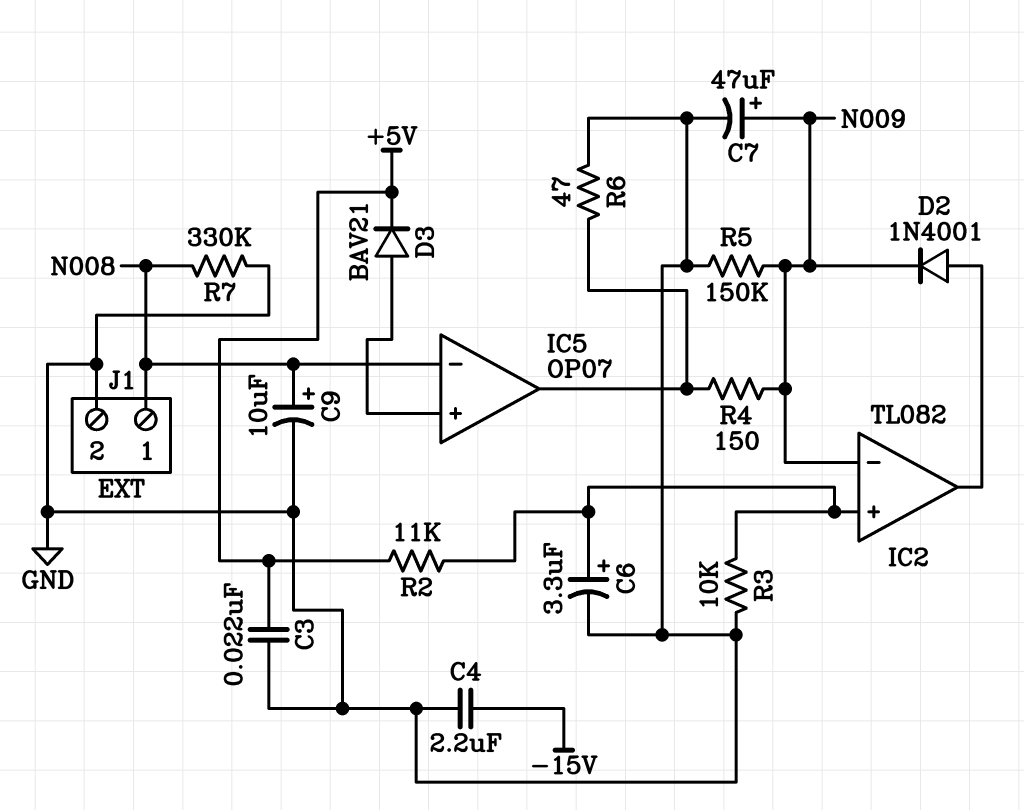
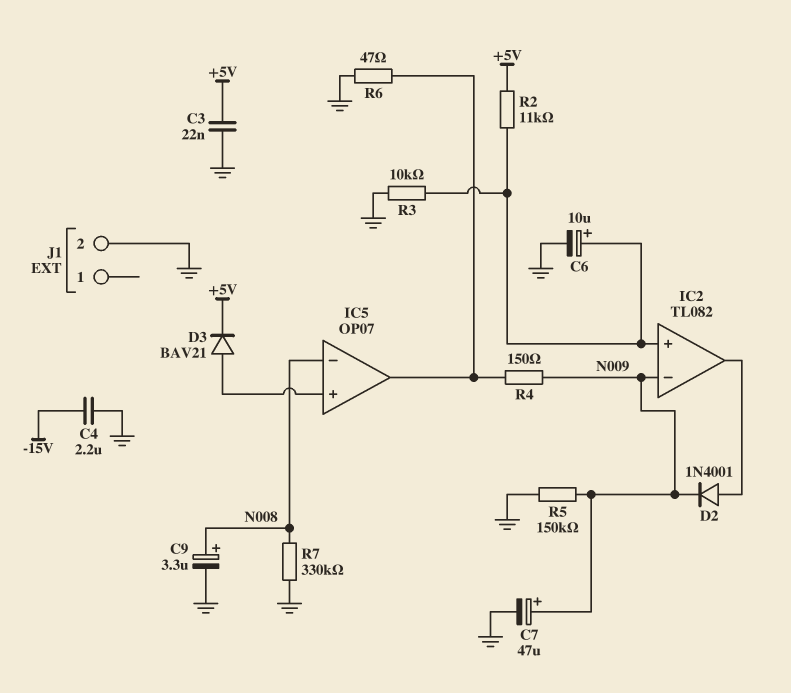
C6: 3.3uF (plus IC2/in+, minus GND) -> 10uF (plus IC2/in+, minus GND)
C9: 10uF (plus N008, minus GND) -> 3.3uF (plus N008, minus GND)
J1 pin 1: N008 -> none

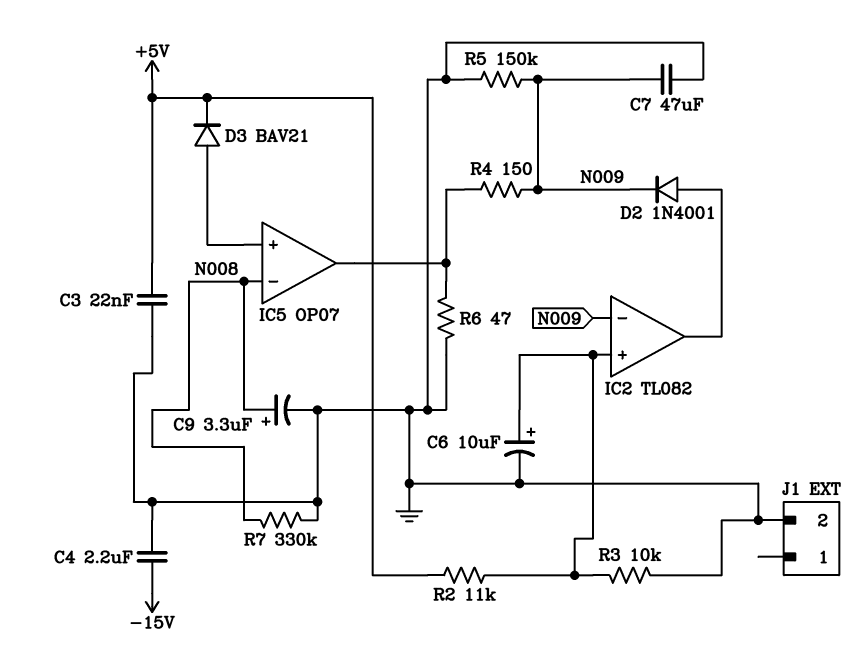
C7: 47uF (plus N009, minus GND) -> 47uF (GND, N009)

